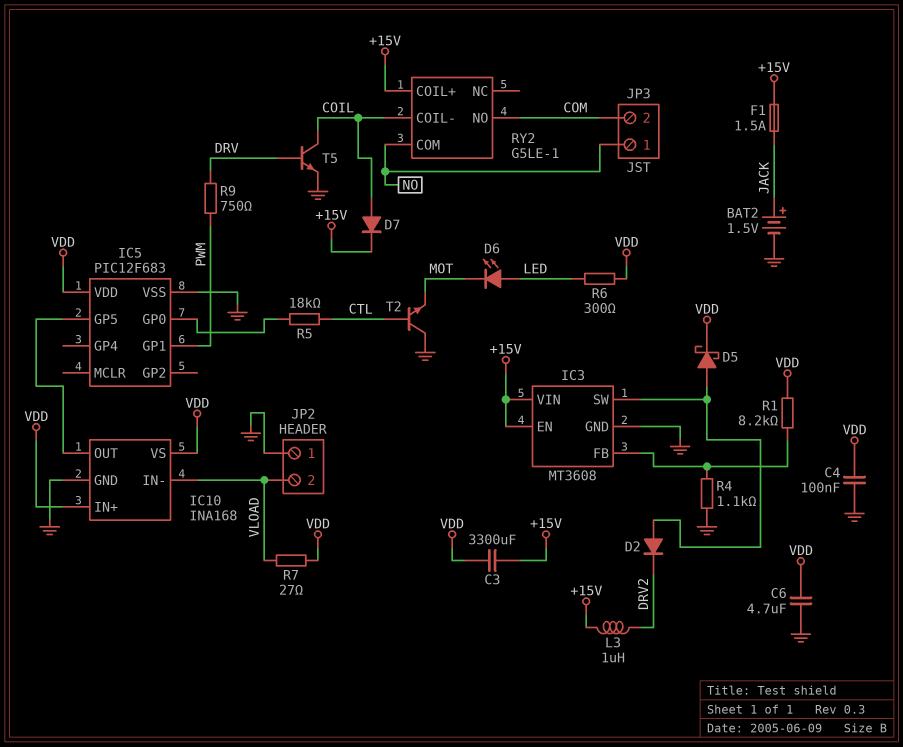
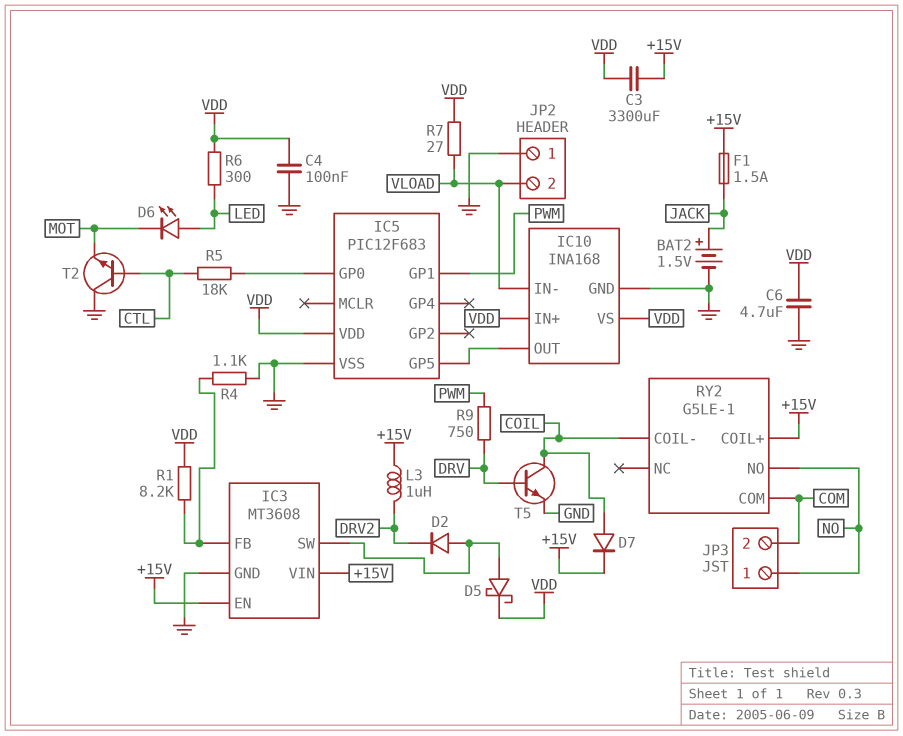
RY2 pin COM: NO -> COM
RY2 pin NO: COM -> NO

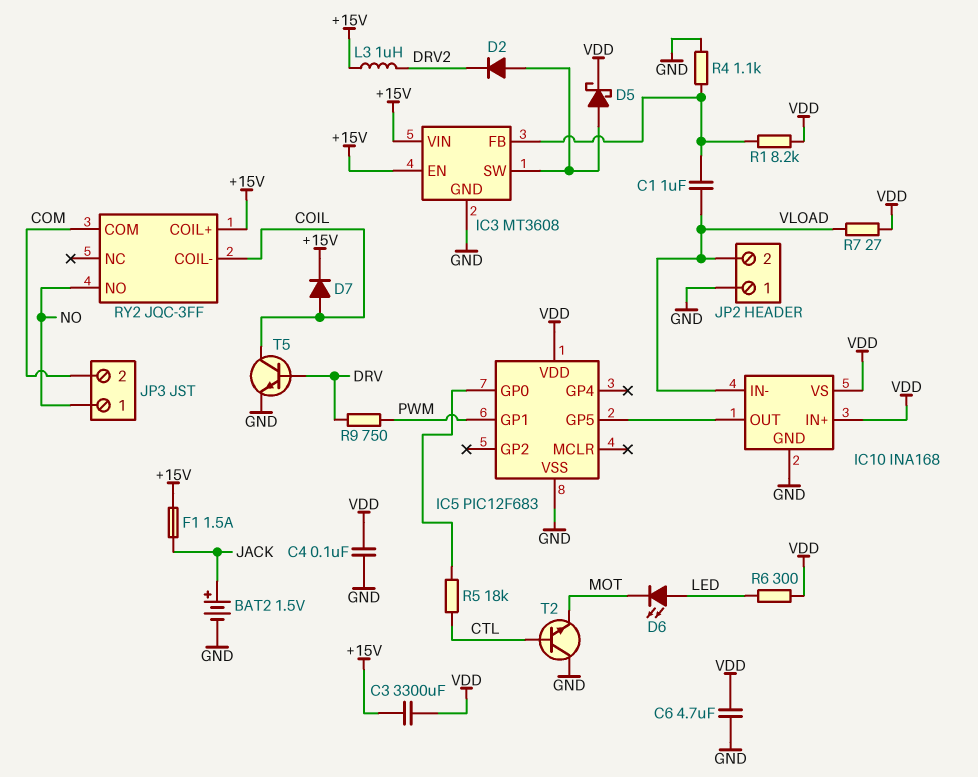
C1: none -> 1uF (IC3/FB, VLOAD)
RY2: G5LE-1 -> JQC-3FF

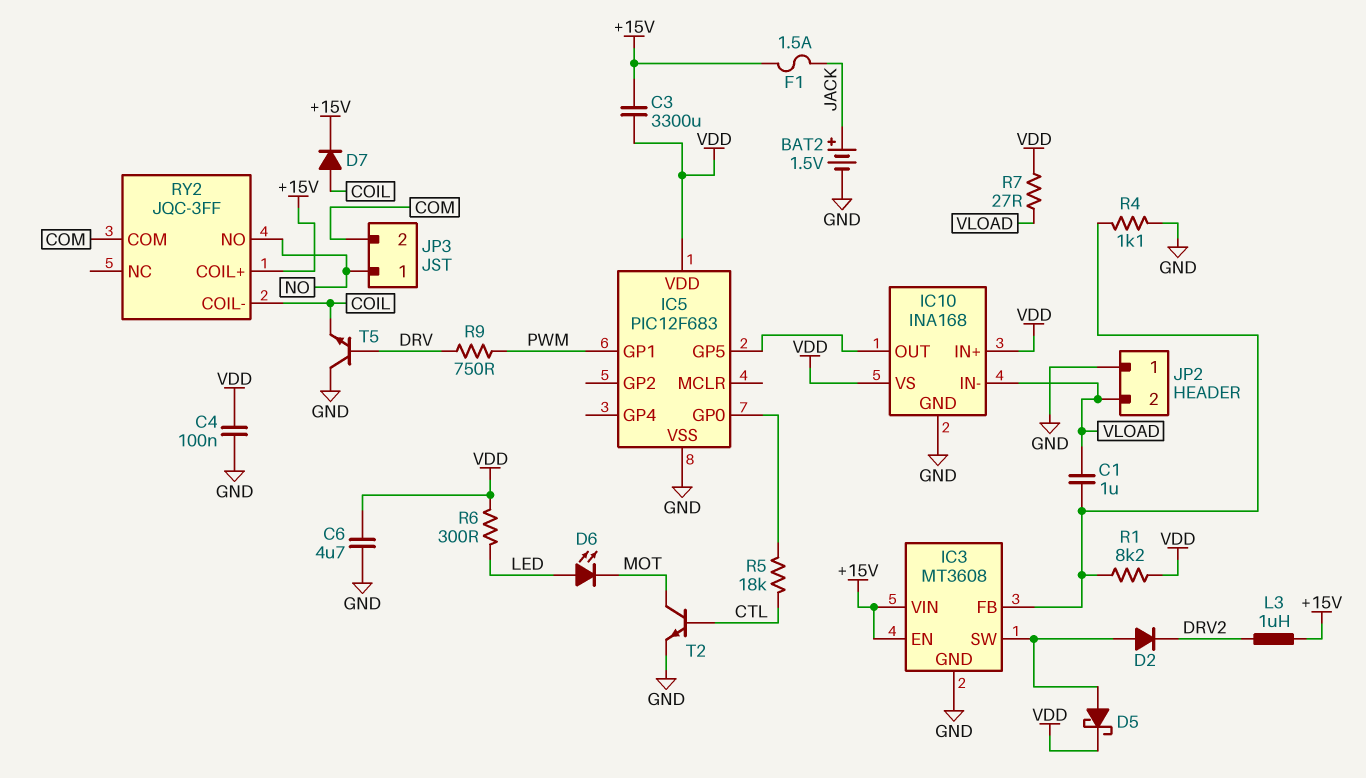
T2: NPN (B CTL, C GND, E MOT) -> NPN (B CTL, C MOT, E GND)
T5: NPN (B DRV, C COIL, E GND) -> NPN (B DRV, C GND, E COIL)

